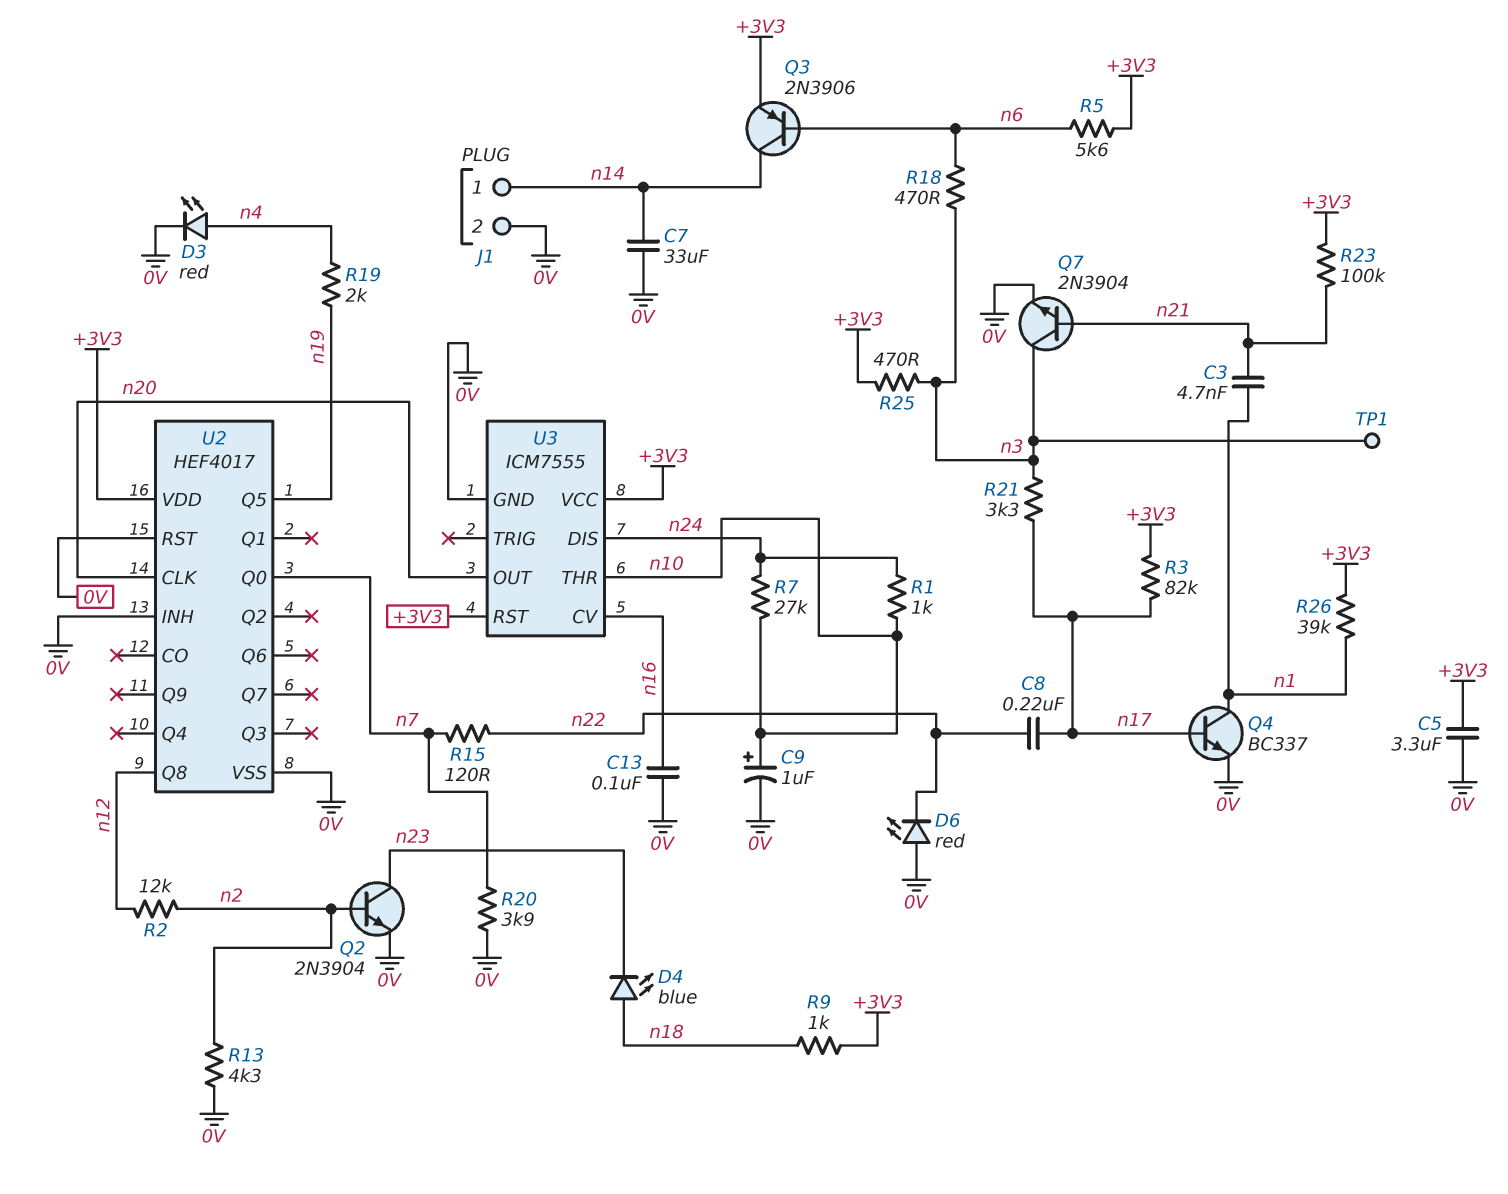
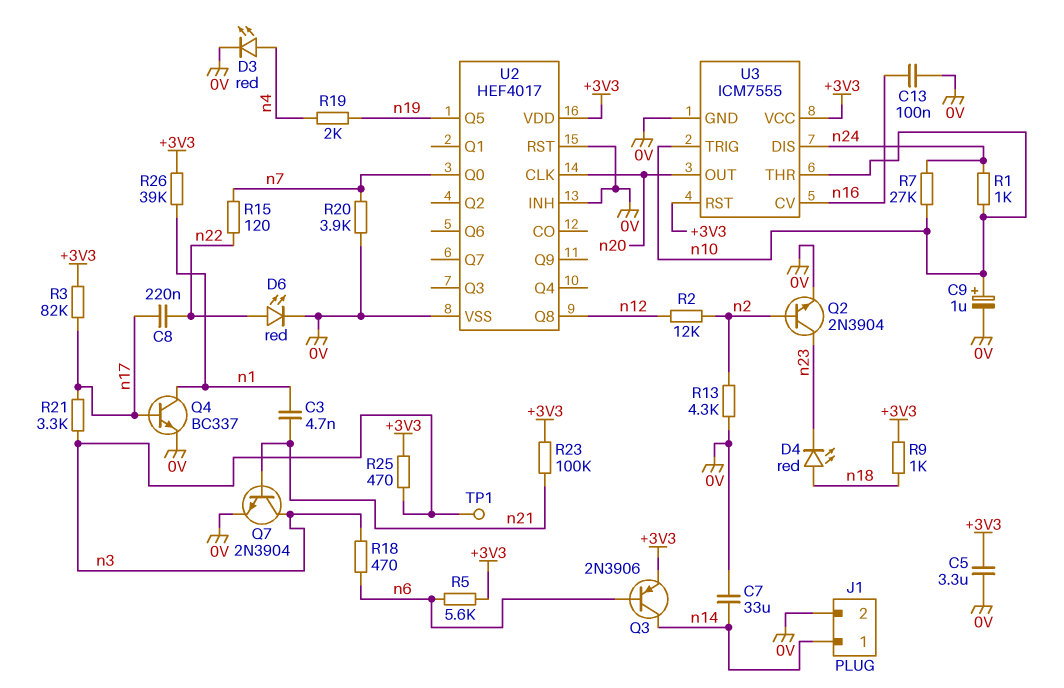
D4: LED blue (A n18, K n23) -> LED red (A n18, K n23)
D6: LED red (A 0V, K n22) -> LED red (A n22, K 0V)
U3 pin TRIG: none -> n10

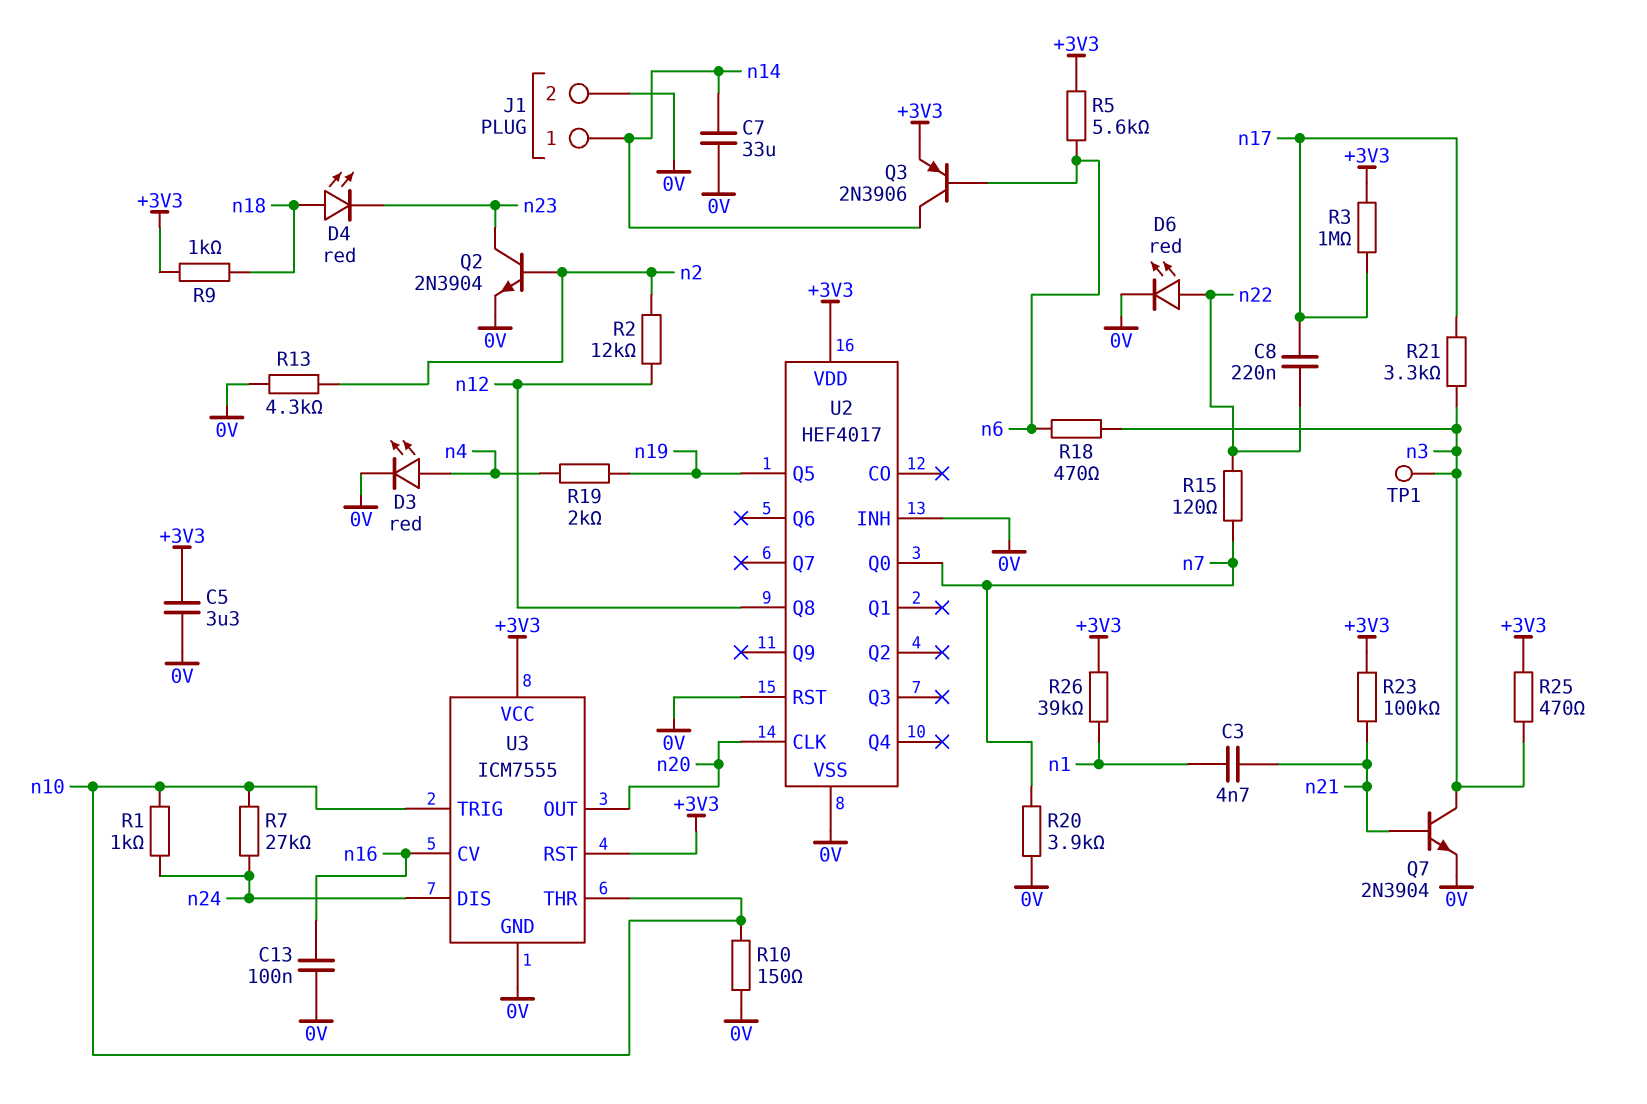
C9: 1uF (plus n10, minus 0V) -> none
Q4: NPN BC337 (B n17, C n1, E 0V) -> none
R3: 82k (+3V3, n17) -> 1M (+3V3, n17)
R10: none -> 150 (0V, n10)

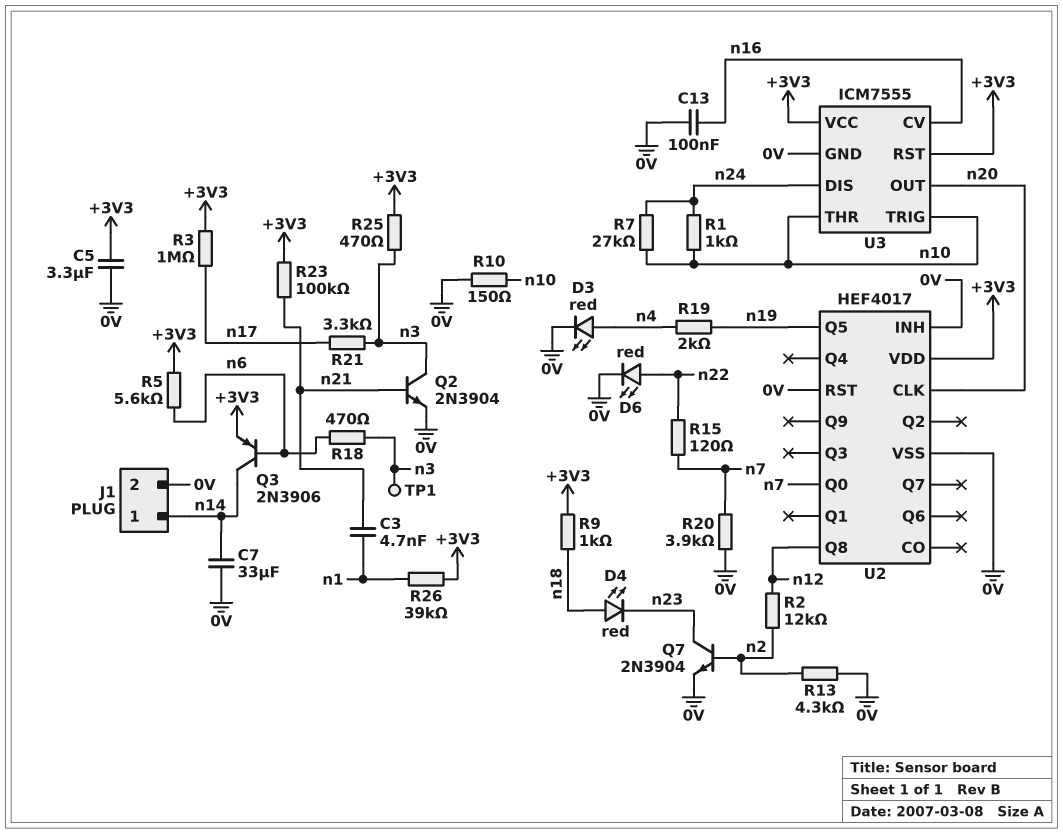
C8: 220nF (n17, n22) -> none
Q2: NPN 2N3904 (B n2, C n23, E 0V) -> NPN 2N3904 (B n21, C n3, E 0V)
Q7: NPN 2N3904 (B n21, C n3, E 0V) -> NPN 2N3904 (B n2, C n23, E 0V)

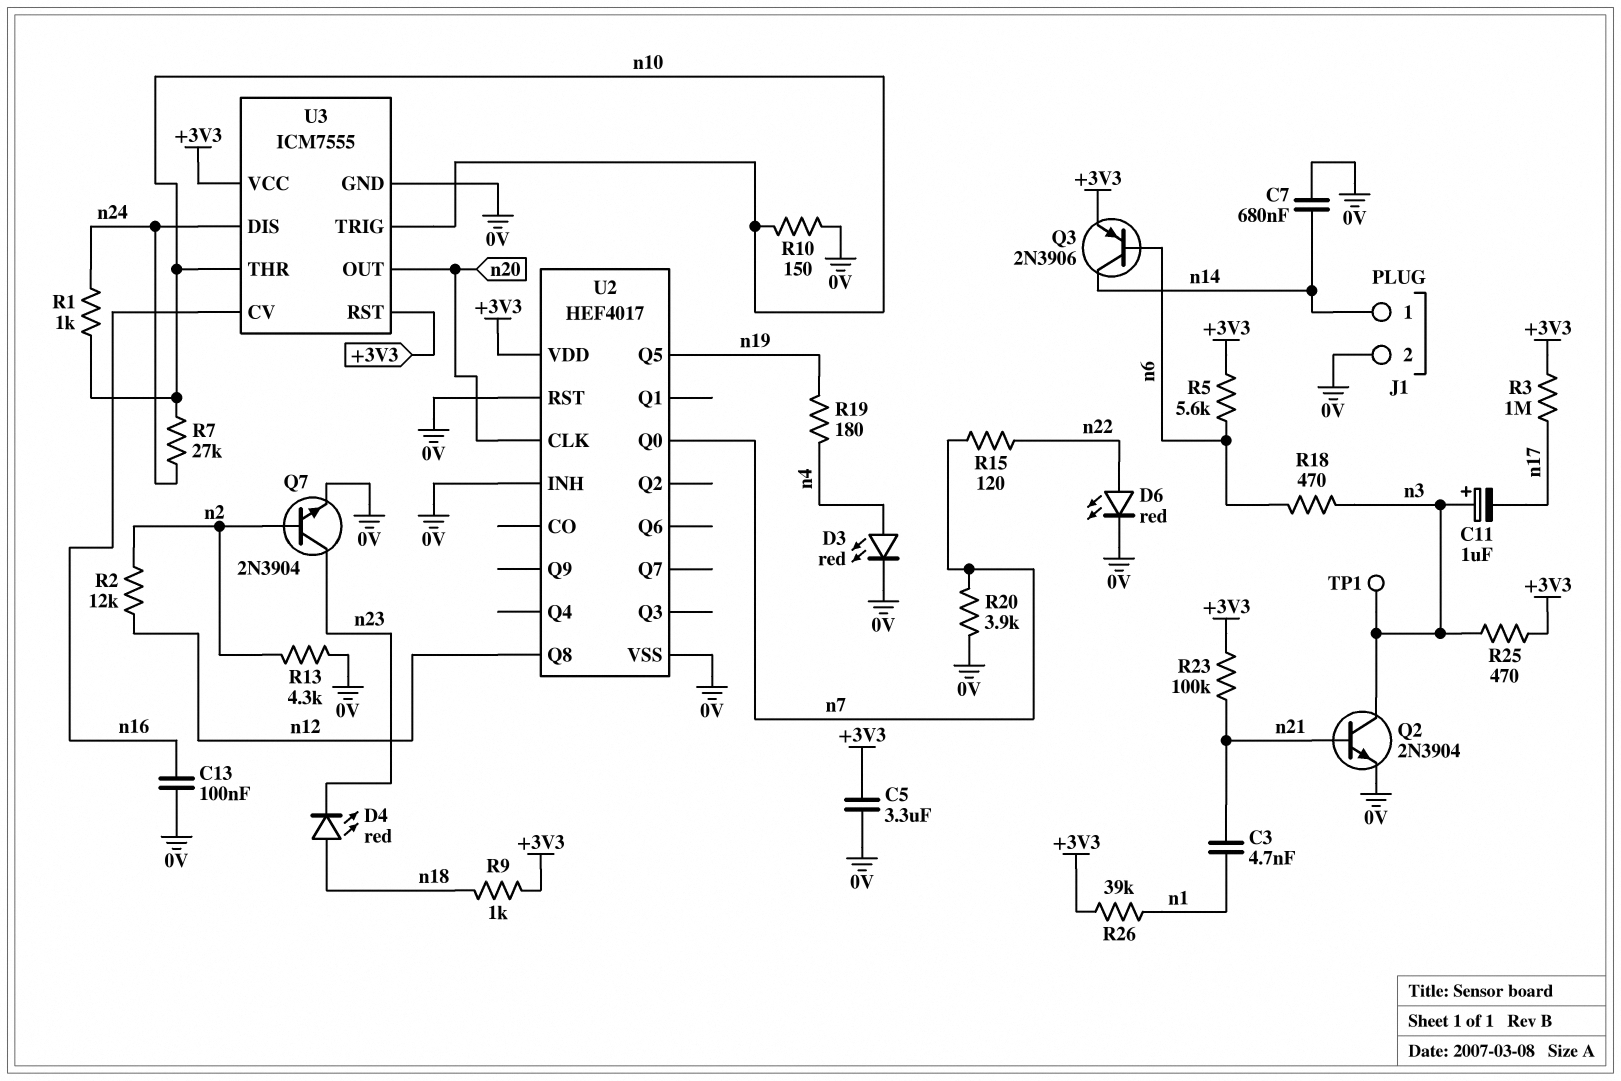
C7: 33uF (0V, n14) -> 680nF (0V, n14)
C11: none -> 1uF (plus n3, minus n17)
R19: 2k (n4, n19) -> 180 (n4, n19)
R21: 3.3k (n3, n17) -> none

